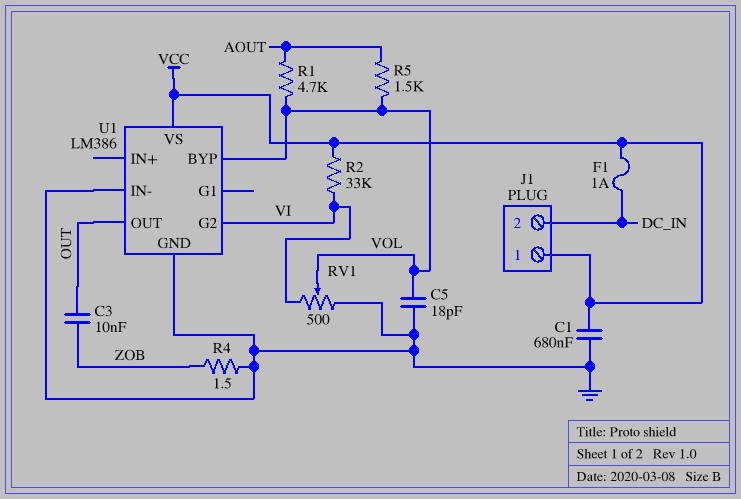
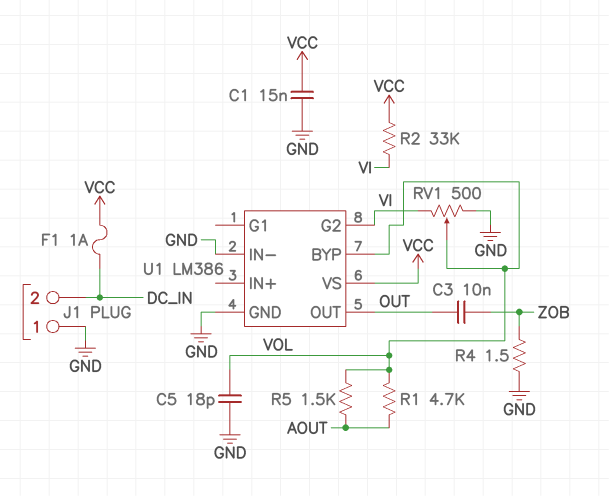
C1: 680nF (GND, VCC) -> 15nF (GND, VCC)
J1 pin 1: VCC -> GND

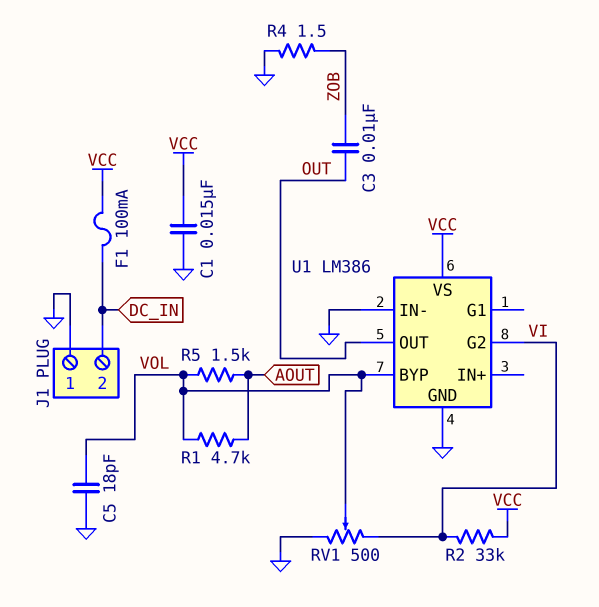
F1: 1A (DC_IN, VCC) -> 100mA (DC_IN, VCC)

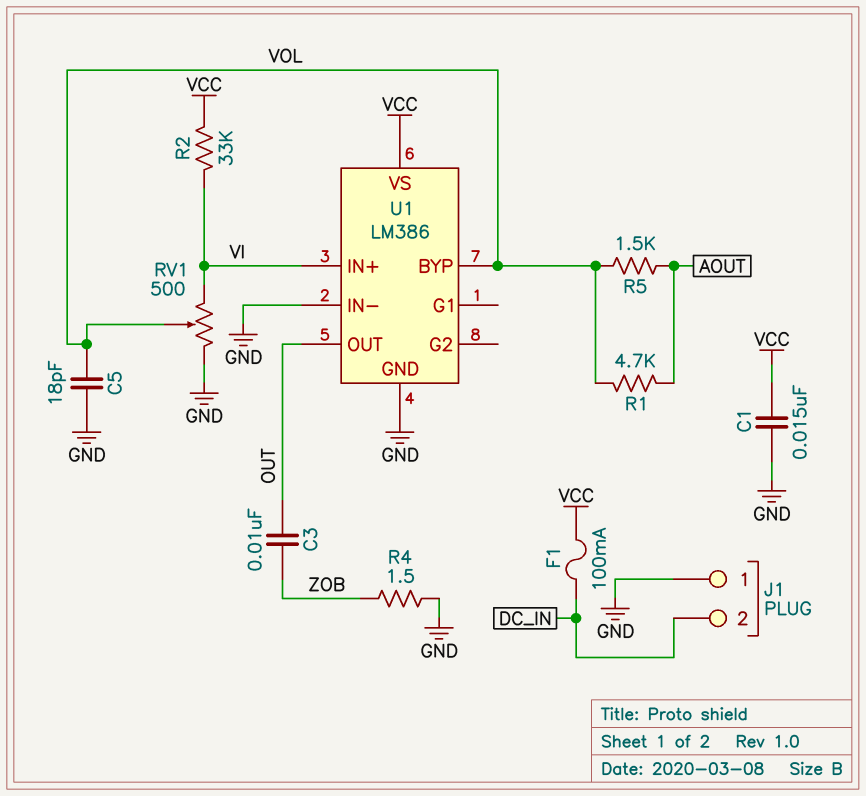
U1 pin G2: VI -> none
U1 pin IN+: none -> VI

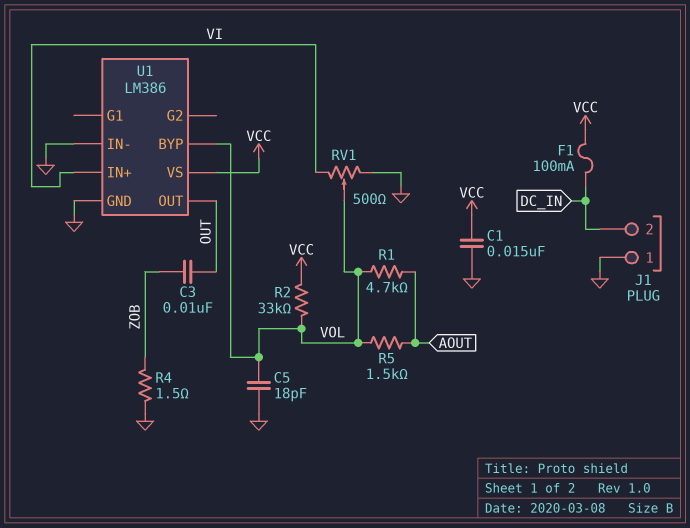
R2: 33k (VCC, VI) -> 33k (VCC, VOL)

